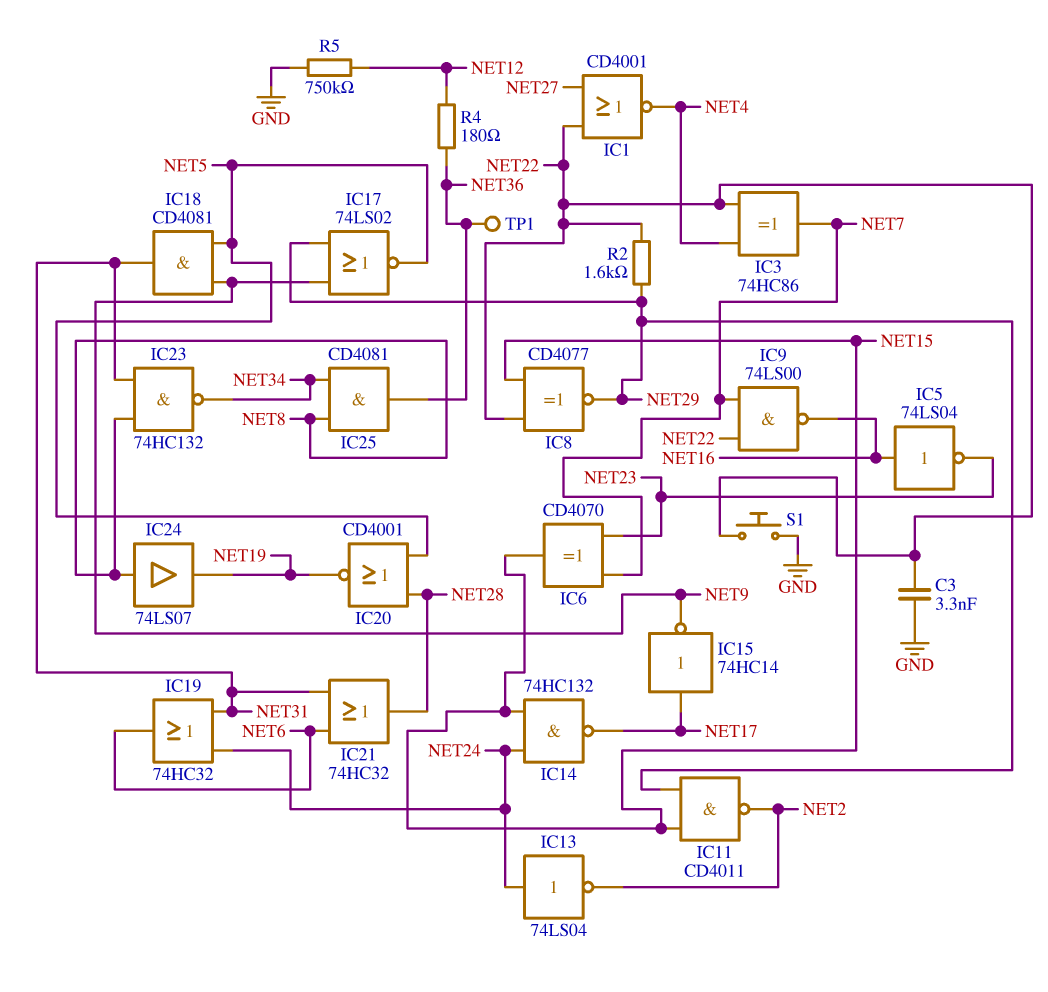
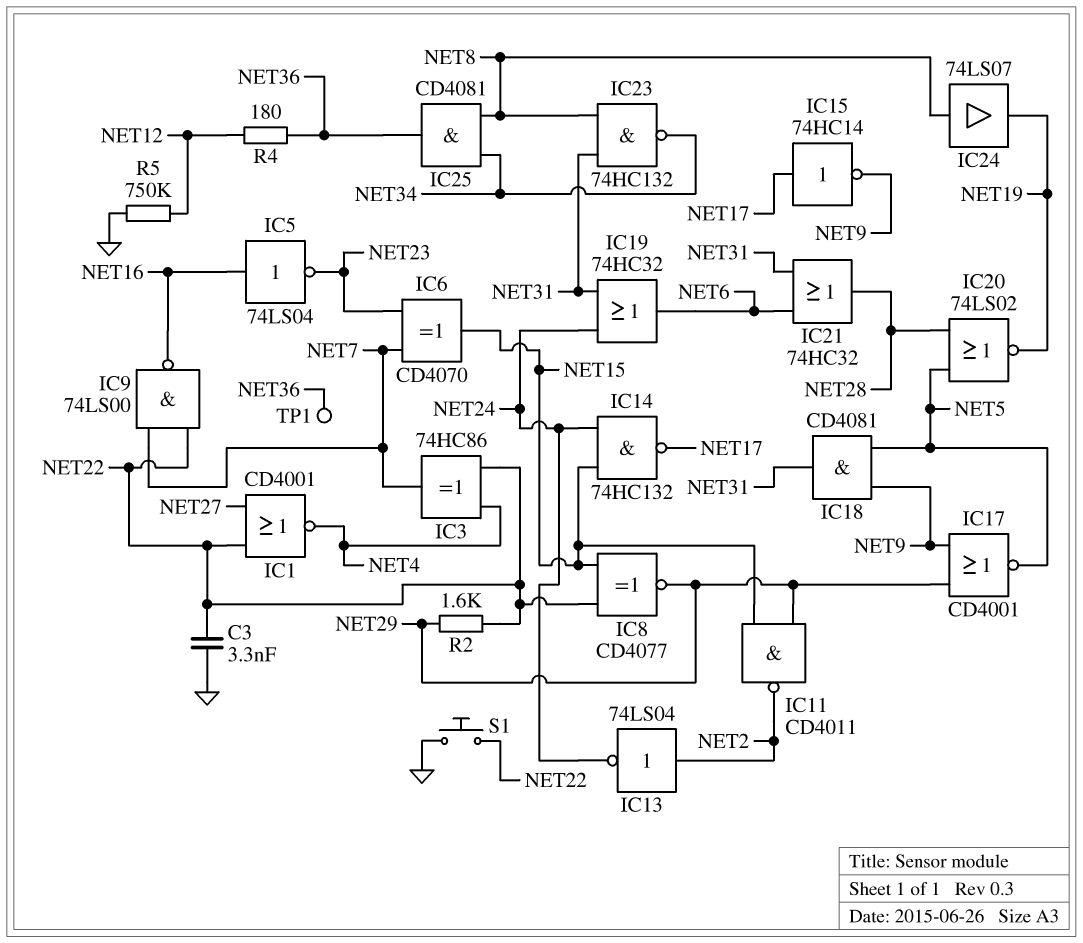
IC13: NOT 74LS04 (in NET24, out NET2) -> NOT 74LS04 (in NET2, out NET24)
IC17: NOR 74LS02 (in NET9, in NET29, out NET5) -> NOR CD4001 (in NET9, in NET29, out NET5)
IC20: NOR CD4001 (in NET5, in NET28, out NET19) -> NOR 74LS02 (in NET5, in NET28, out NET19)

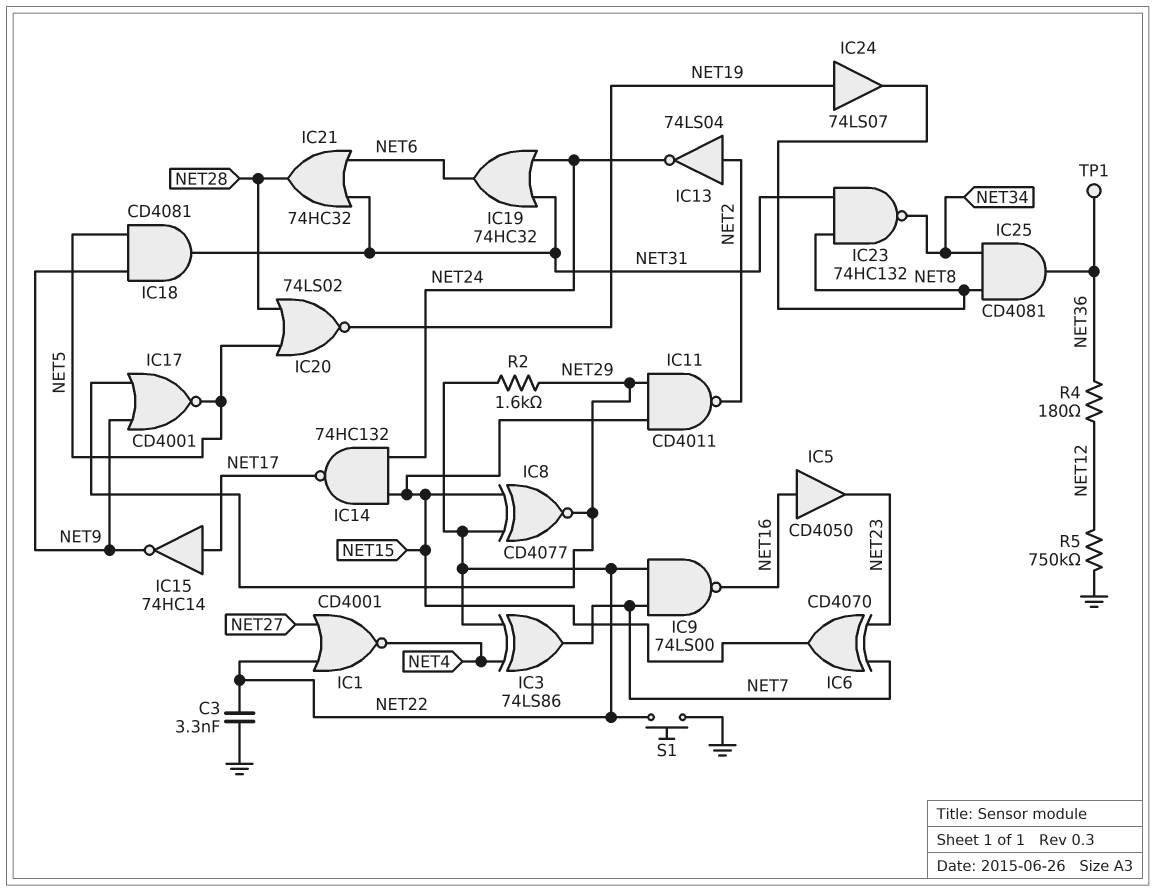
IC3: XOR 74HC86 (in NET4, in NET22, out NET7) -> XOR 74LS86 (in NET4, in NET22, out NET7)
IC5: NOT 74LS04 (in NET16, out NET23) -> buffer CD4050 (in NET16, out NET23)
IC24: buffer 74LS07 (in NET8, out NET19) -> buffer 74LS07 (in NET19, out NET8)

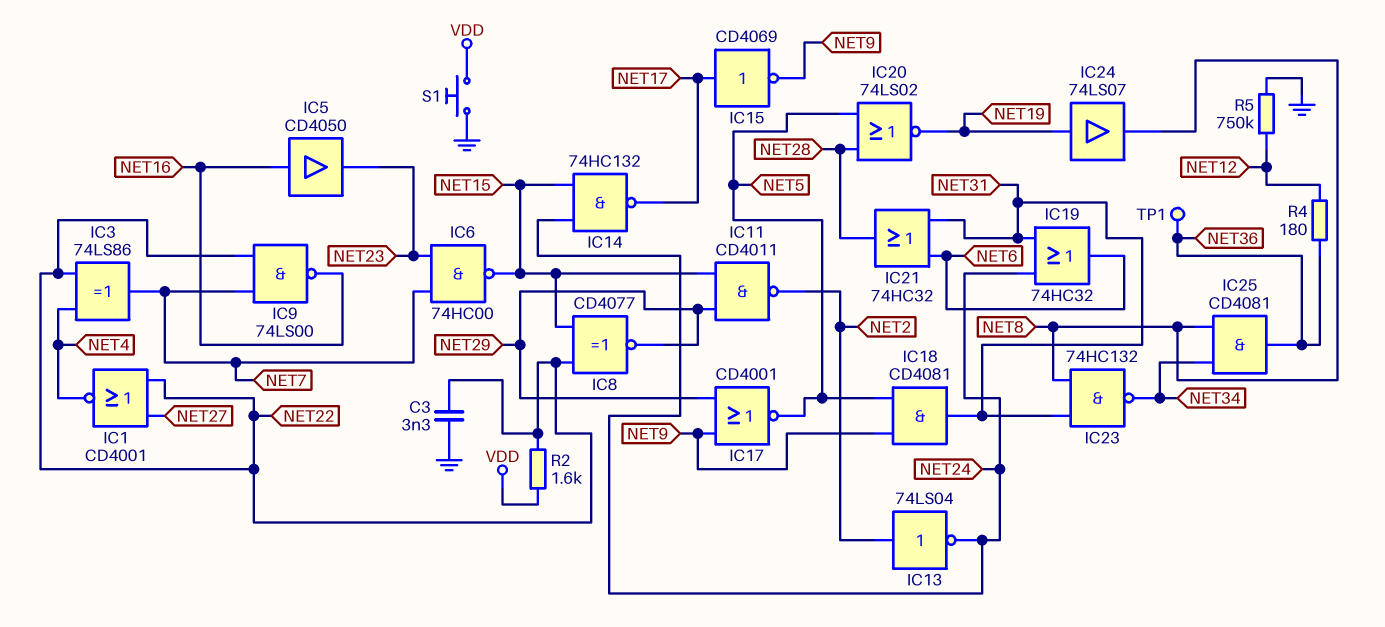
IC6: XOR CD4070 (in NET7, in NET23, out NET15) -> NAND 74HC00 (in NET7, in NET23, out NET15)
IC15: NOT 74HC14 (in NET17, out NET9) -> NOT CD4069 (in NET17, out NET9)
R2: 1.6k (NET22, NET29) -> 1.6k (NET22, VDD)
S1: button (GND, NET22) -> button (GND, VDD)

